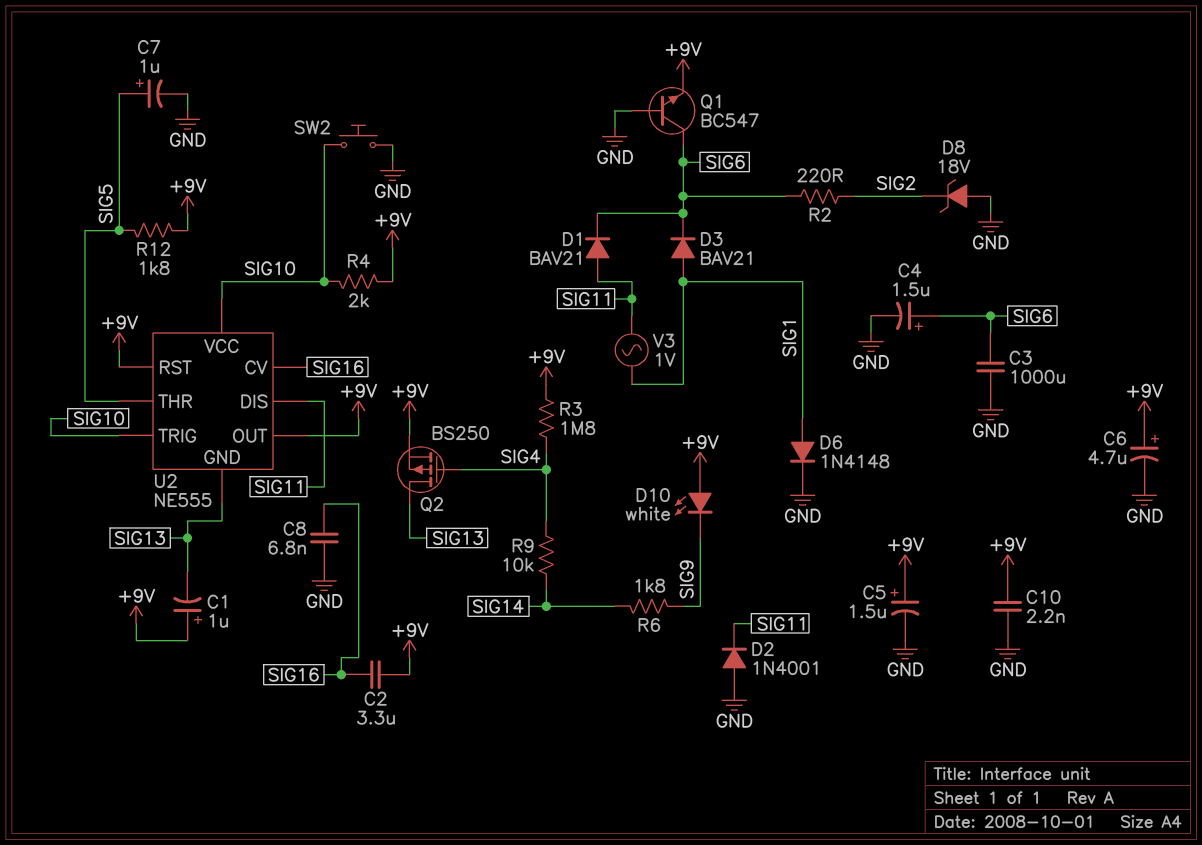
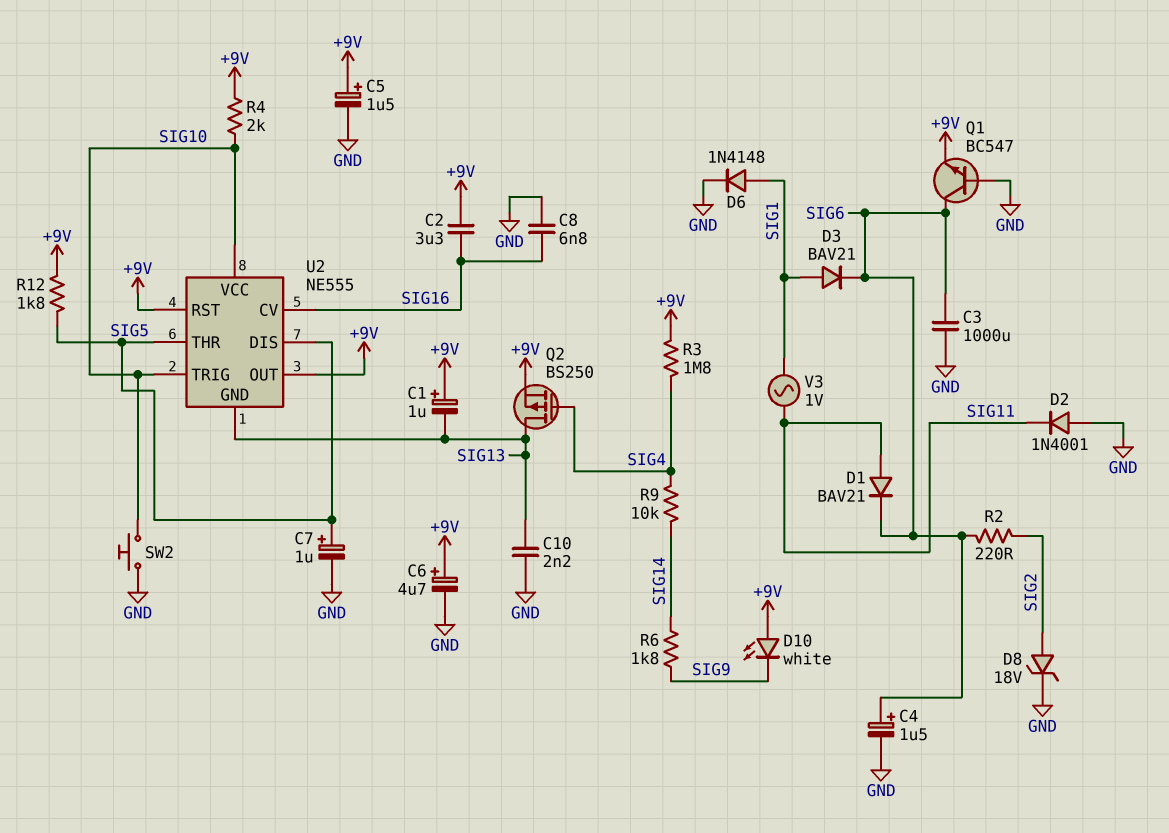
C10: 2.2nF (+9V, GND) -> 2.2nF (GND, SIG13)
D8: zener 18V (A GND, K SIG2) -> zener 18V (A SIG2, K GND)
U2 pin DIS: SIG11 -> SIG5

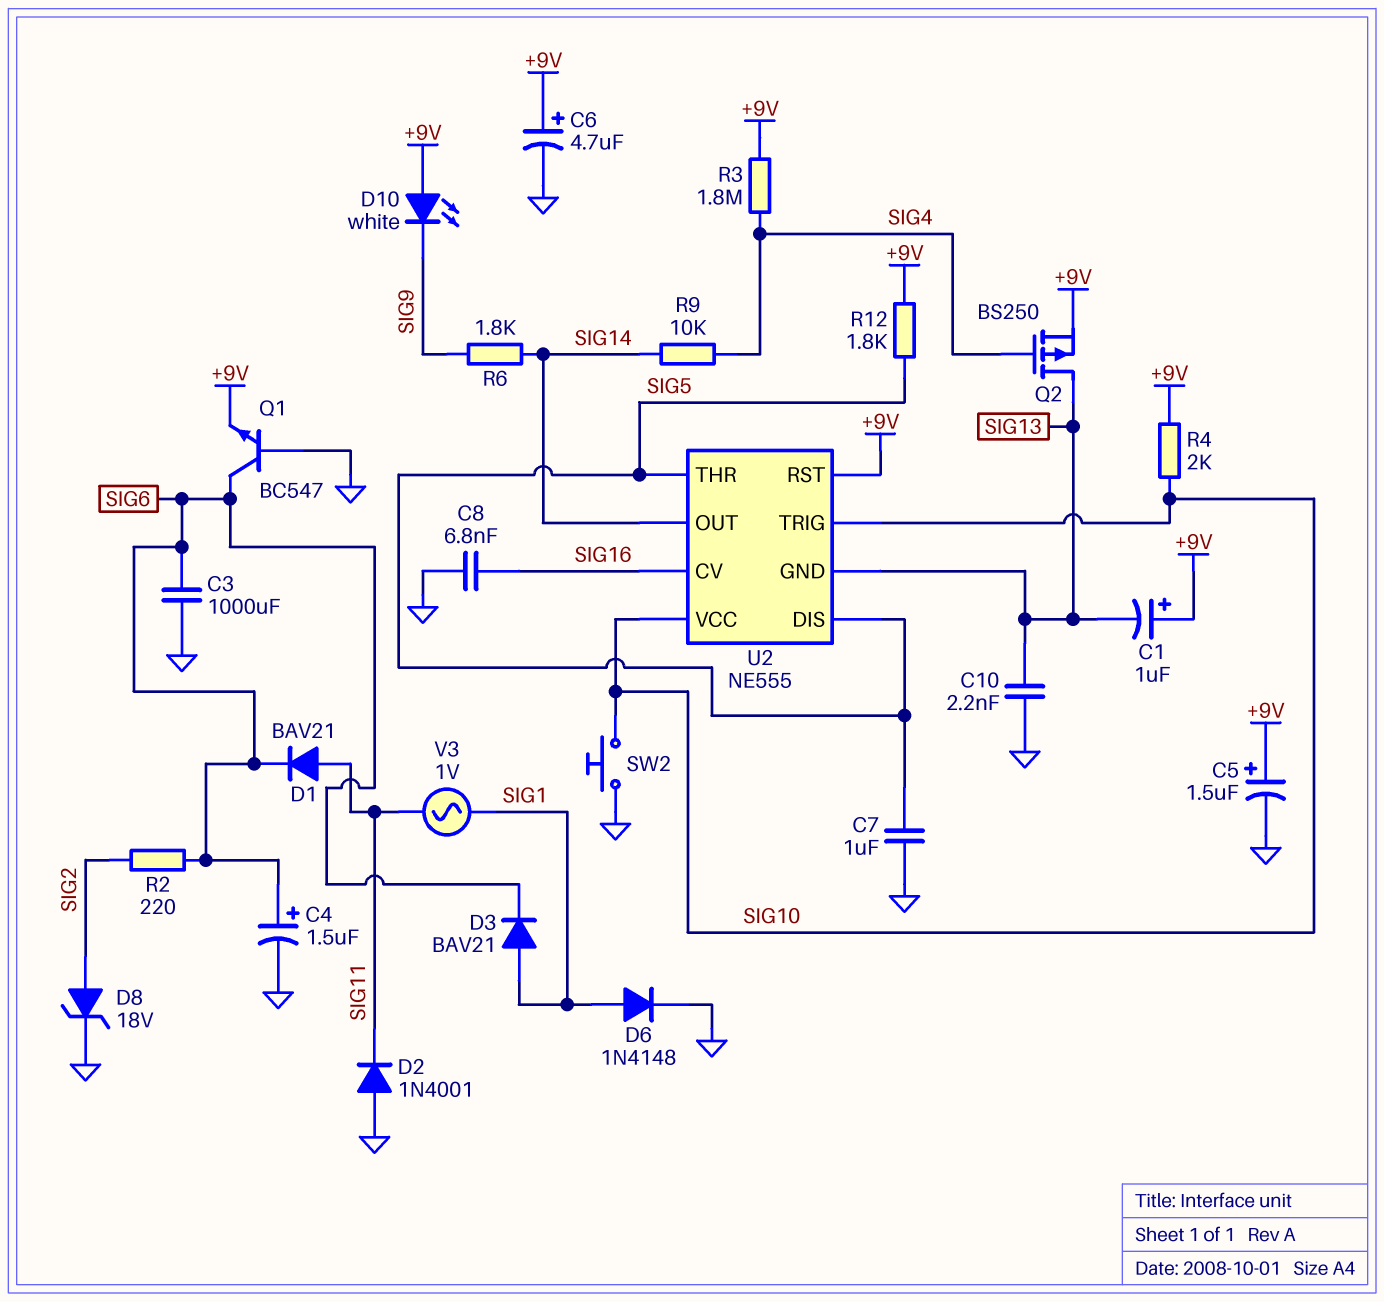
C2: 3.3uF (+9V, SIG16) -> none
C7: 1uF (plus SIG5, minus GND) -> 1uF (GND, SIG5)
U2 pin OUT: +9V -> SIG14

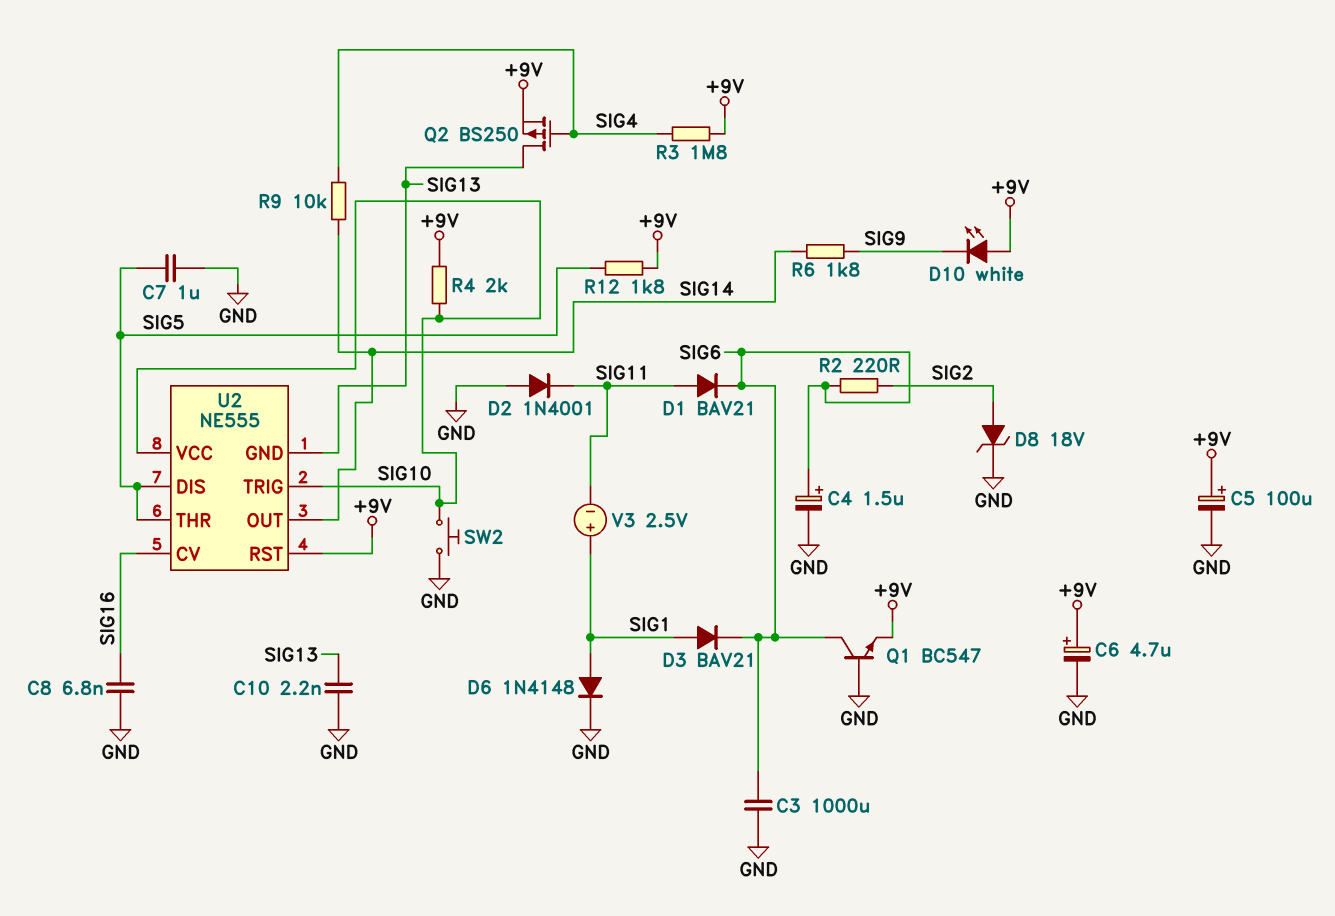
C1: 1uF (plus +9V, minus SIG13) -> none
C5: 1.5uF (plus +9V, minus GND) -> 100uF (plus +9V, minus GND)
V3: AC 1V (SIG1, SIG11) -> 2.5V (plus SIG1, minus SIG11)

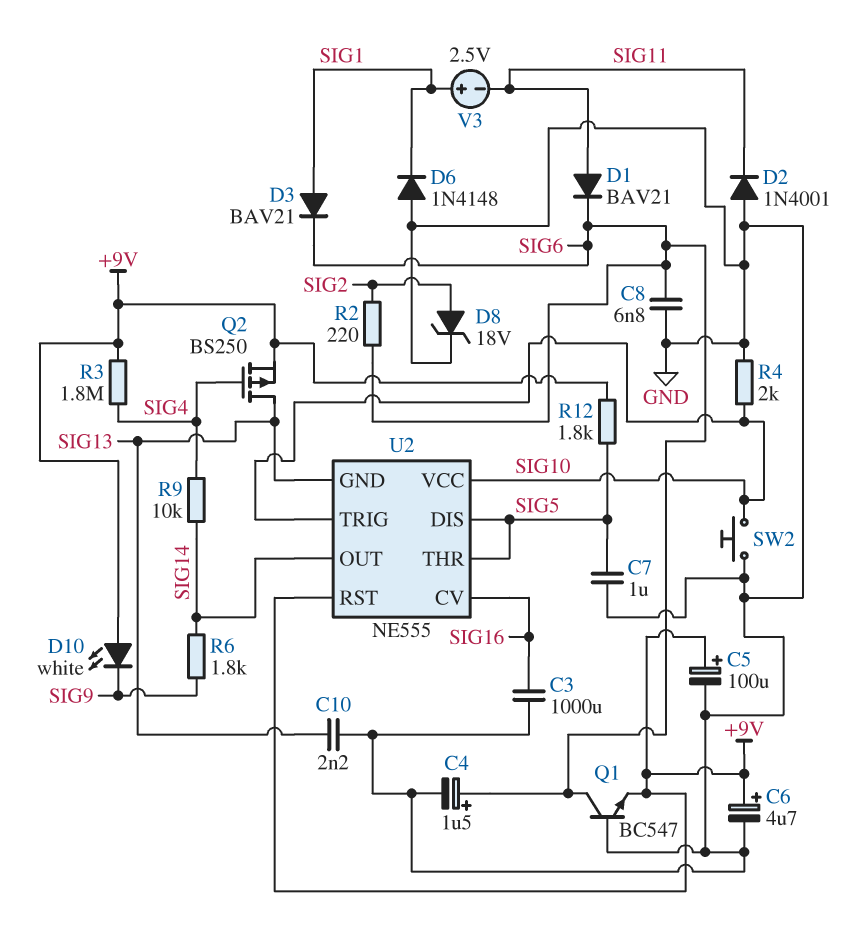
C3: 1000uF (GND, SIG6) -> 1000uF (GND, SIG16)
C8: 6.8nF (GND, SIG16) -> 6.8nF (GND, SIG6)
D6: diode 1N4148 (A SIG1, K GND) -> diode 1N4148 (A GND, K SIG1)
R4: 2k (+9V, SIG10) -> 2k (GND, SIG10)

